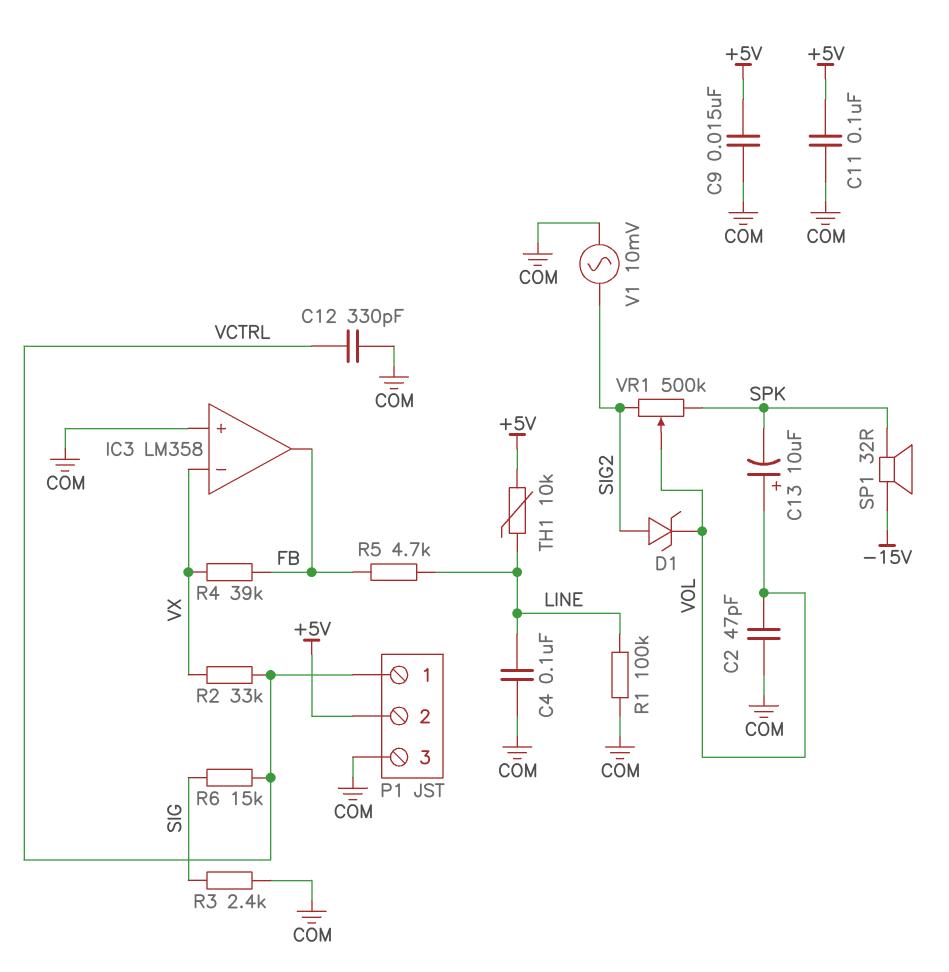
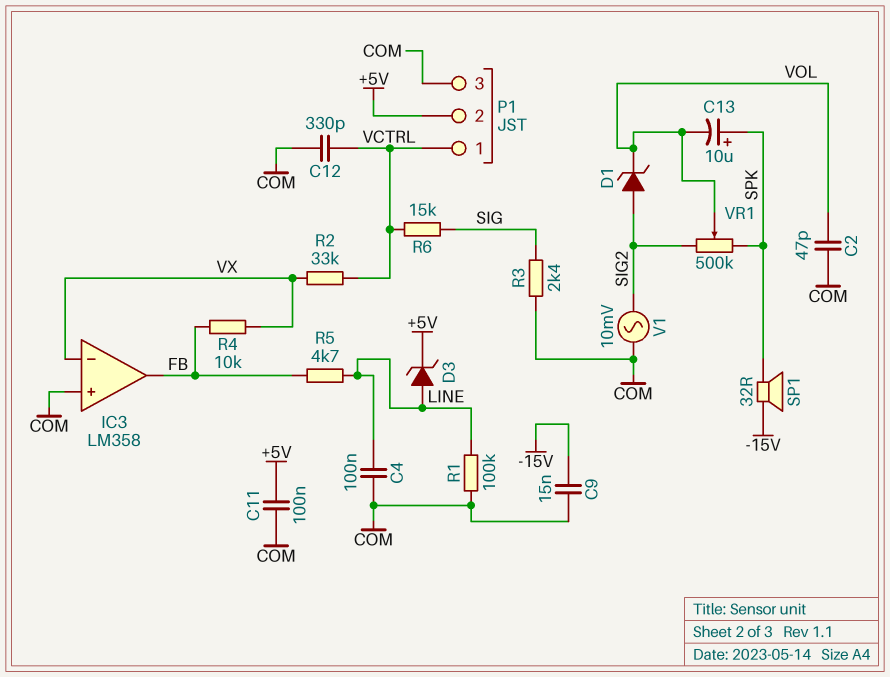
C9: 15nF (+5V, COM) -> 15nF (-15V, COM)
C13: 10uF (plus VOL, minus SPK) -> 10uF (plus SPK, minus VOL)
D3: none -> zener (A LINE, K +5V)
R4: 39k (FB, VX) -> 10k (FB, VX)
TH1: 10k (+5V, LINE) -> none

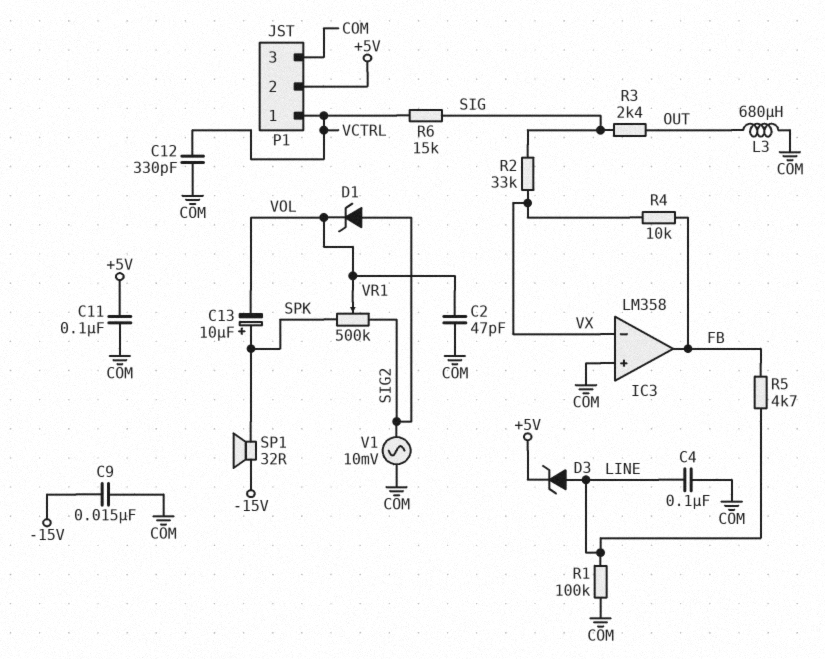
L3: none -> 680uH (COM, OUT)
R2: 33k (VCTRL, VX) -> 33k (SIG, VX)
R3: 2.4k (COM, SIG) -> 2.4k (OUT, SIG)

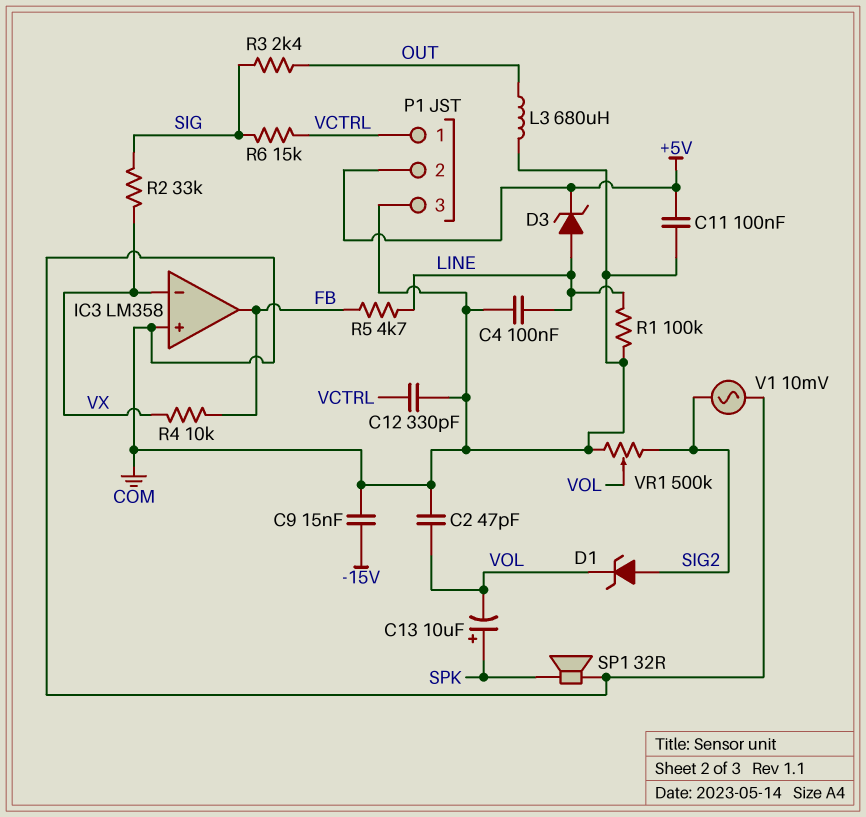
SP1: speaker 32R (-15V, SPK) -> speaker 32R (COM, SPK)
VR1: 500k (SIG2, SPK, wiper VOL) -> 500k (COM, SIG2, wiper VOL)

